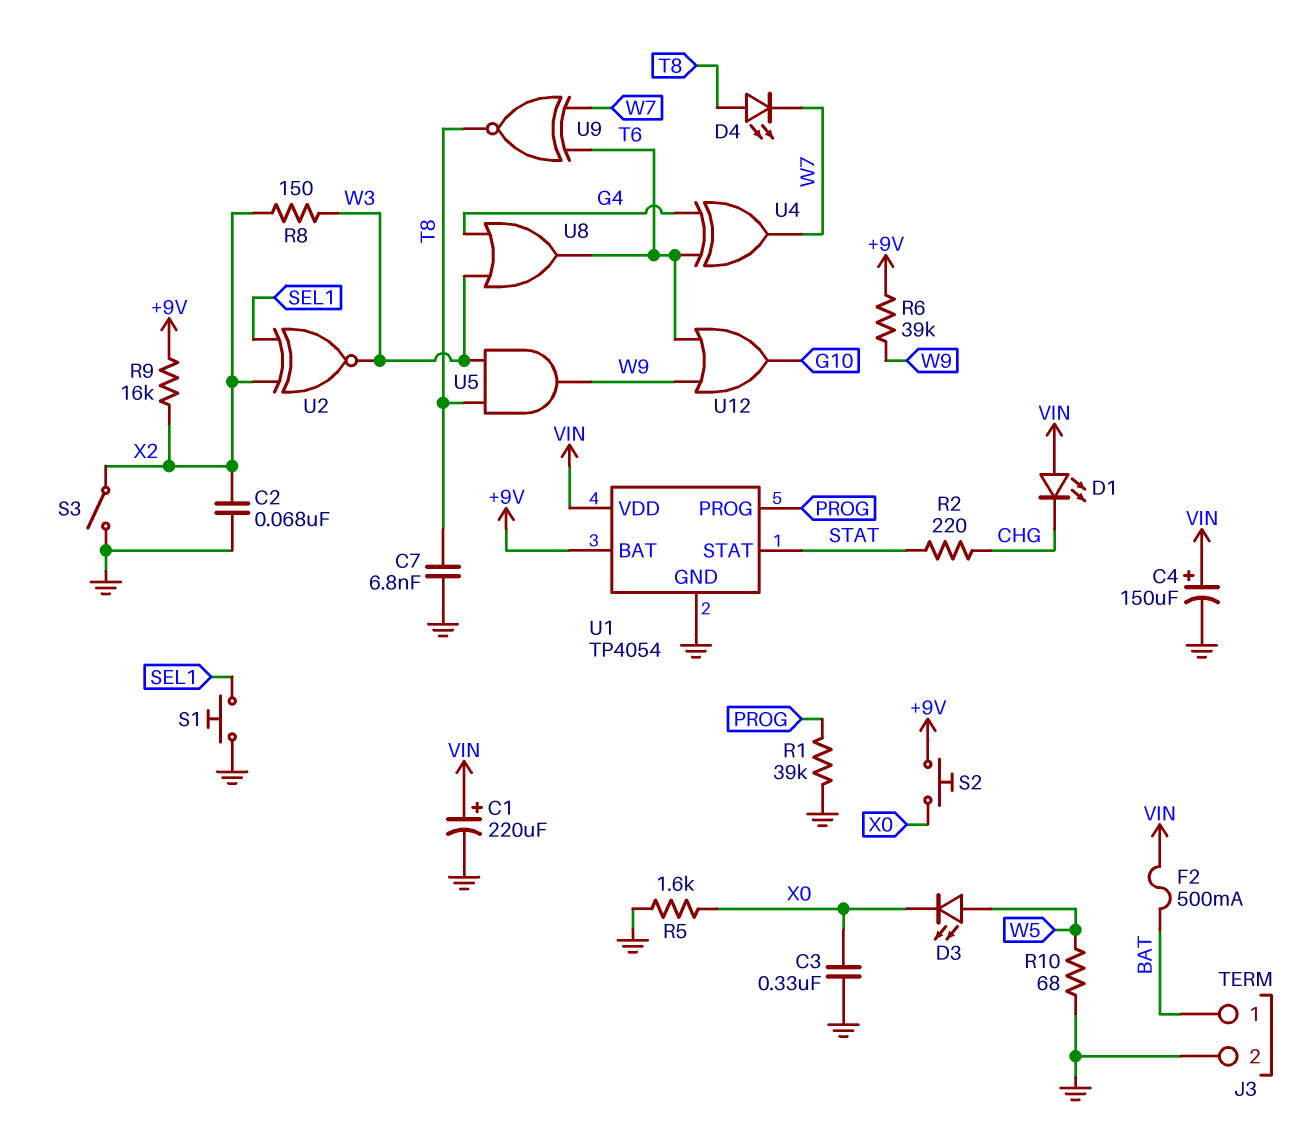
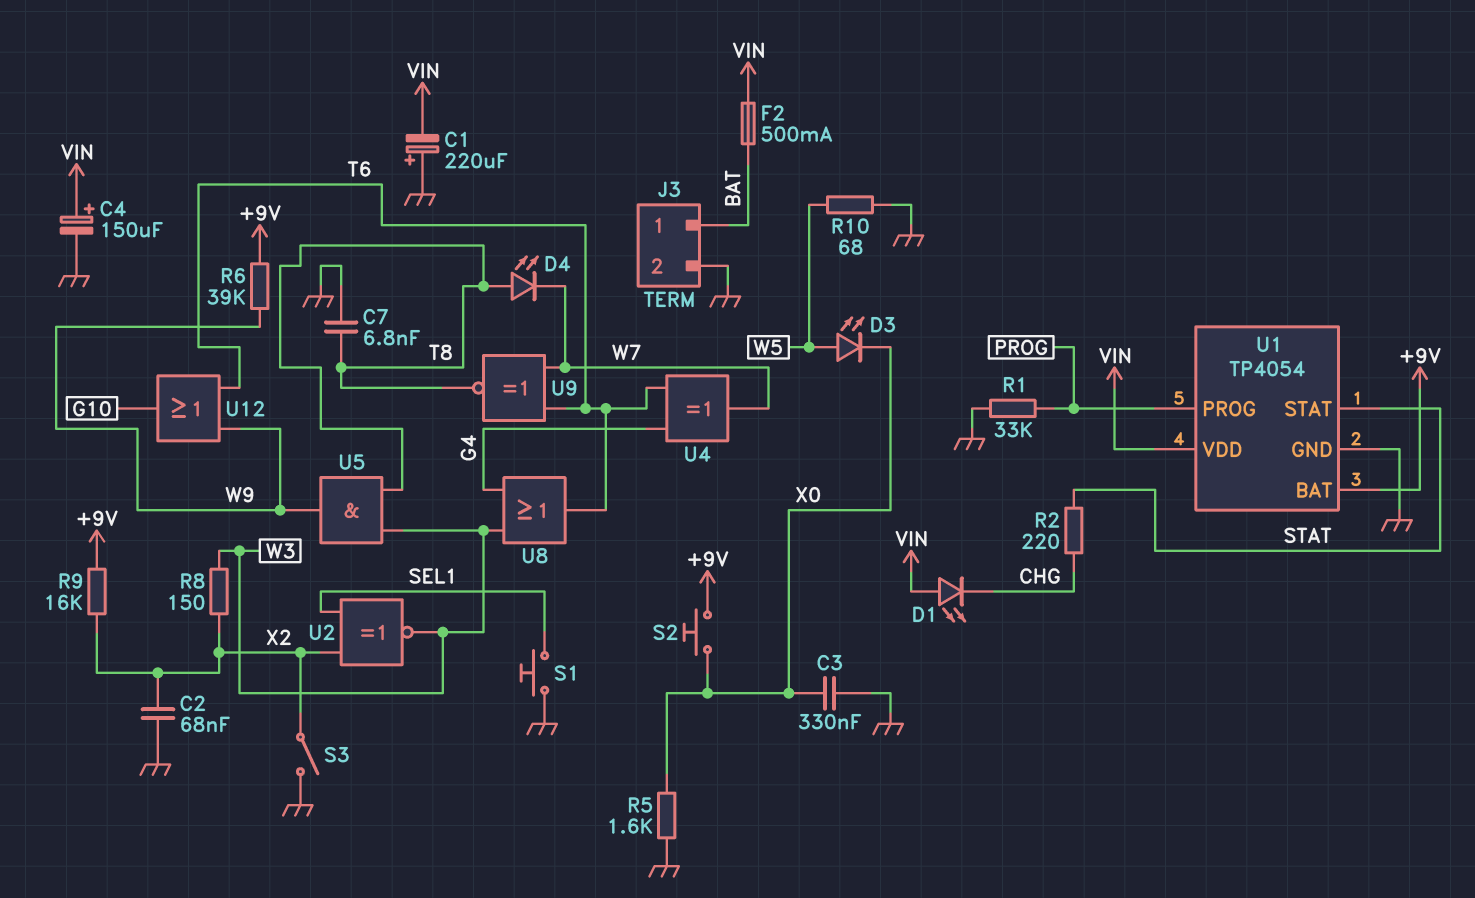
C1: 220uF (plus VIN, minus GND) -> 220uF (plus GND, minus VIN)
R1: 39k (GND, PROG) -> 33k (GND, PROG)

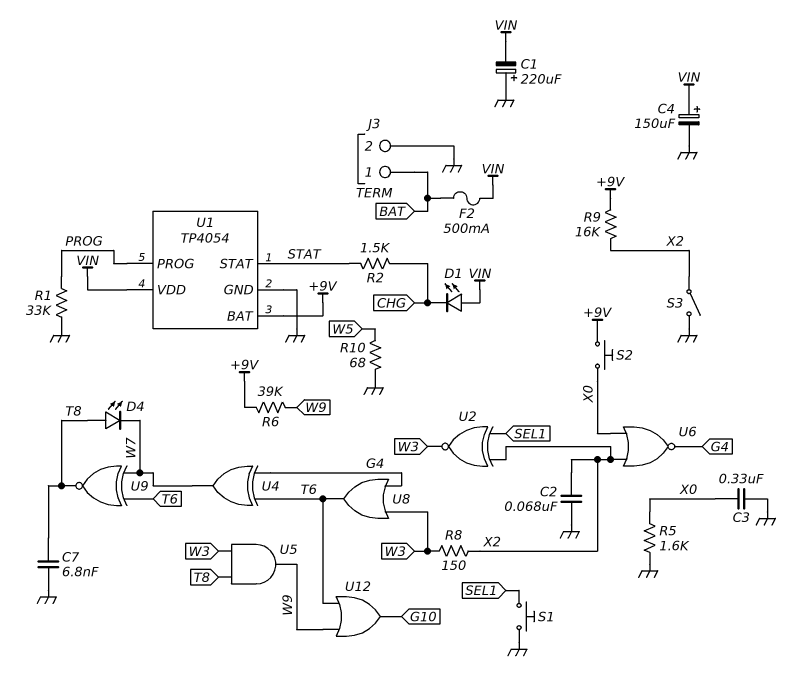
D3: LED (A W5, K X0) -> none
R2: 220 (CHG, STAT) -> 1.5k (CHG, STAT)
U6: none -> NOR (in X0, in X2, out G4)

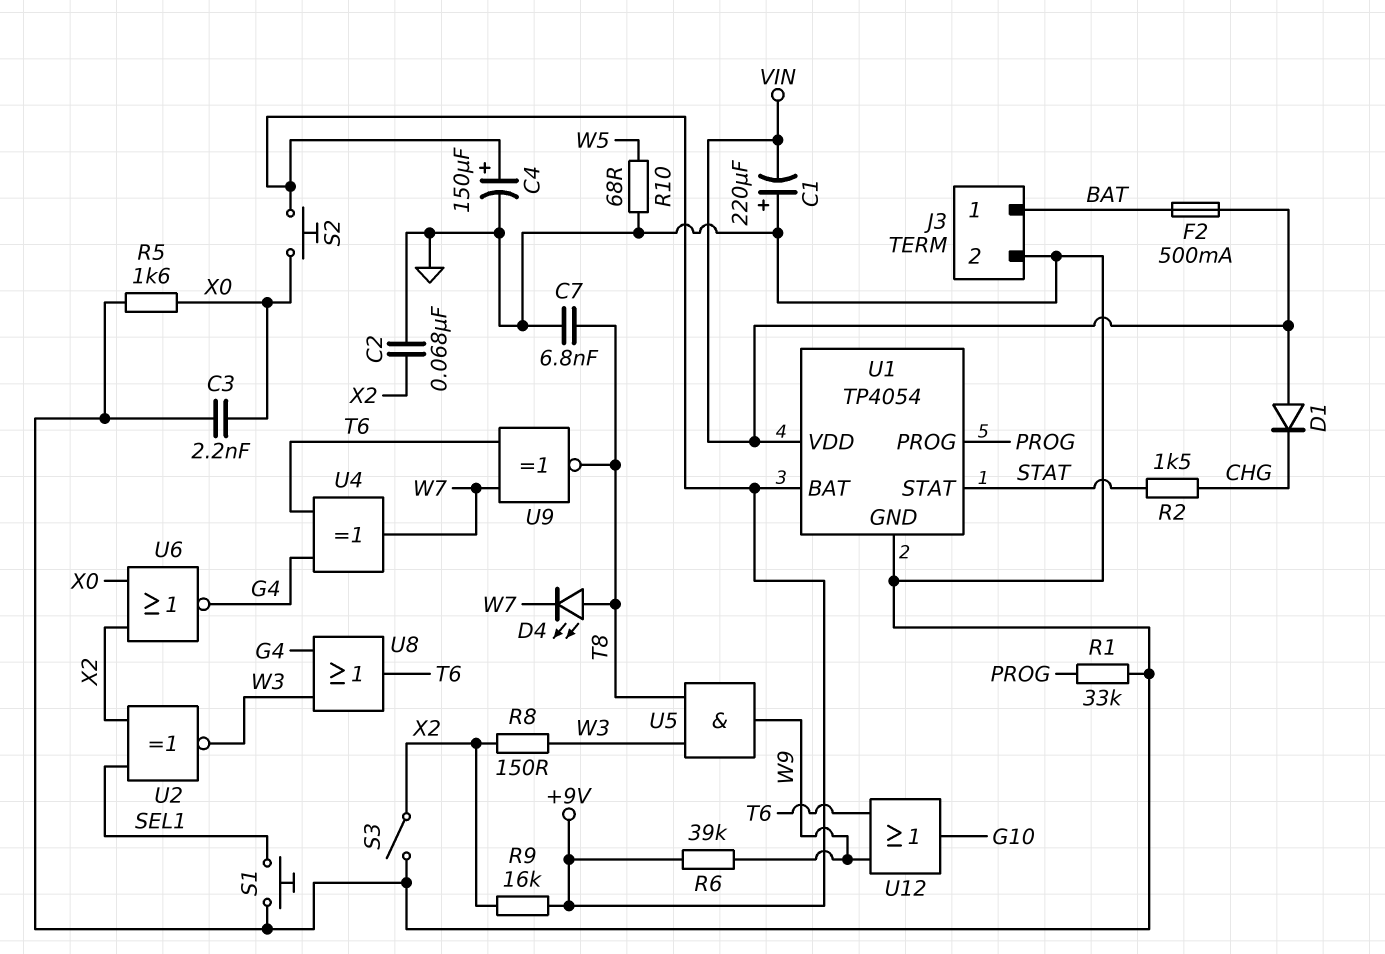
C3: 330nF (GND, X0) -> 2.2nF (GND, X0)
C4: 150uF (plus VIN, minus GND) -> 150uF (plus +9V, minus GND)
D1: LED (A VIN, K CHG) -> diode (A VIN, K CHG)

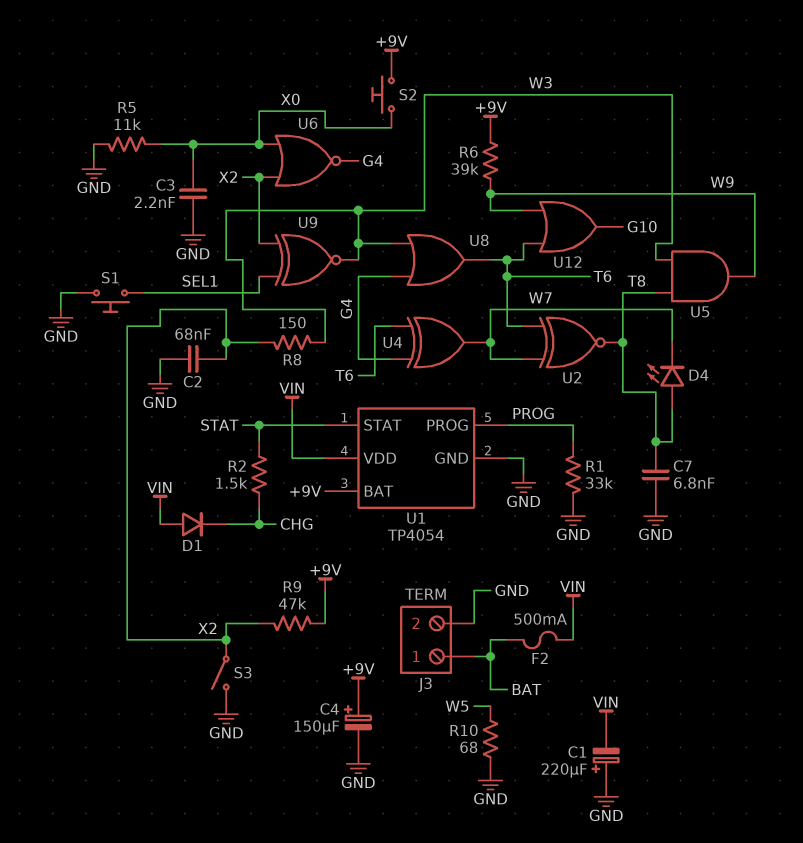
R5: 1.6k (GND, X0) -> 11k (GND, X0)
R9: 16k (+9V, X2) -> 47k (+9V, X2)
U2: XNOR (in SEL1, in X2, out W3) -> XNOR (in T6, in W7, out T8)
U9: XNOR (in T6, in W7, out T8) -> XNOR (in SEL1, in X2, out W3)

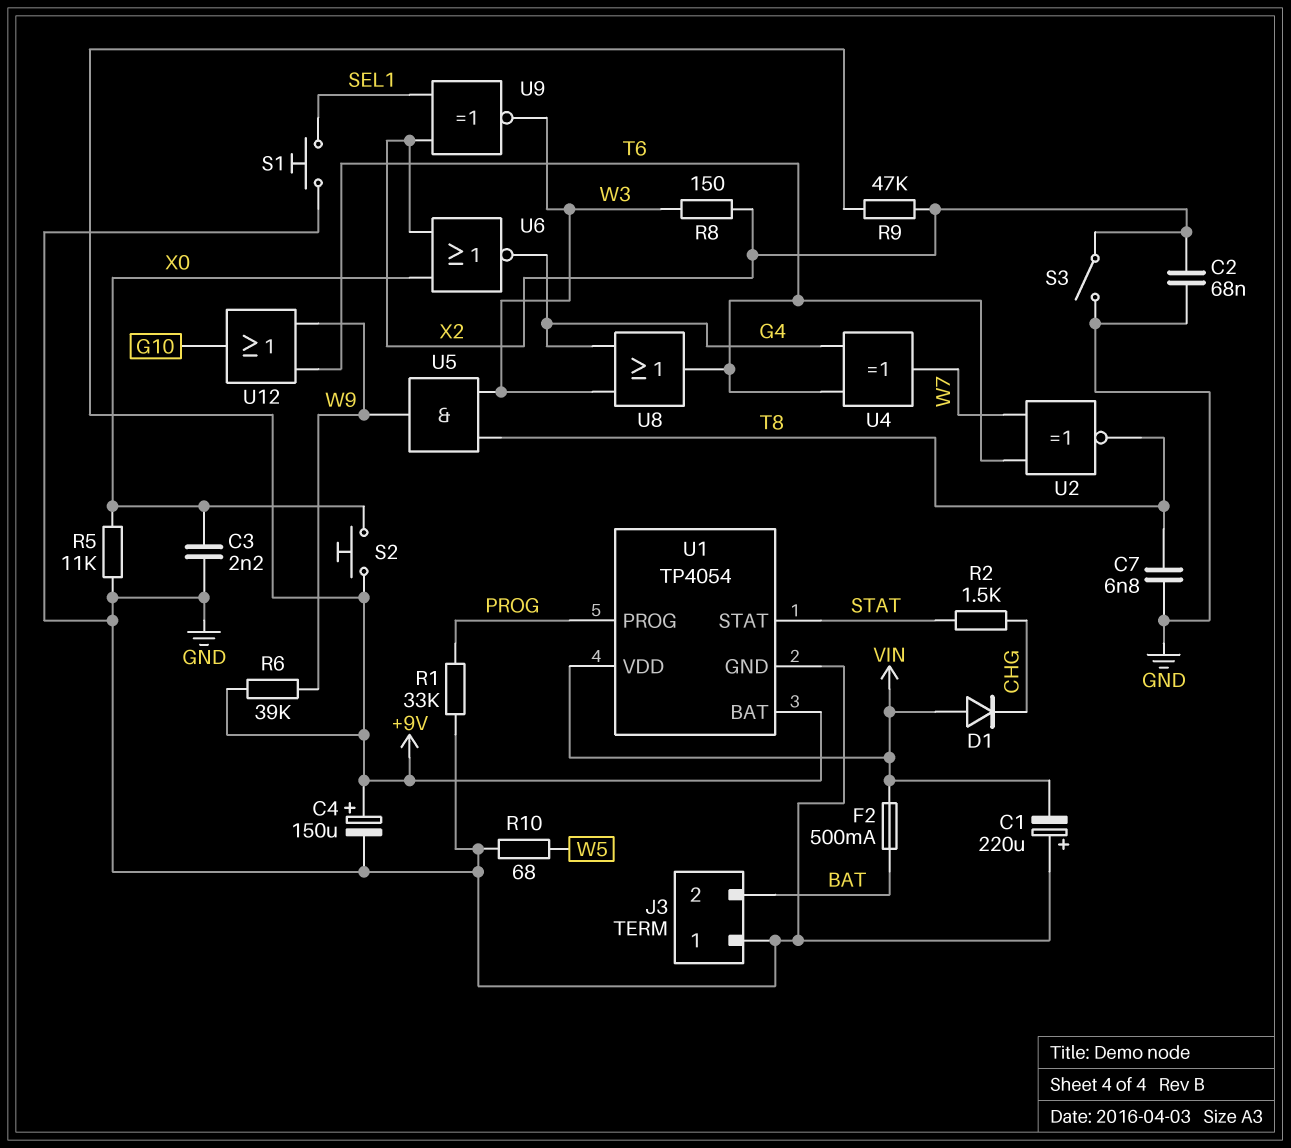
D4: LED (A T8, K W7) -> none
J3 pin 1: BAT -> GND
J3 pin 2: GND -> BAT

